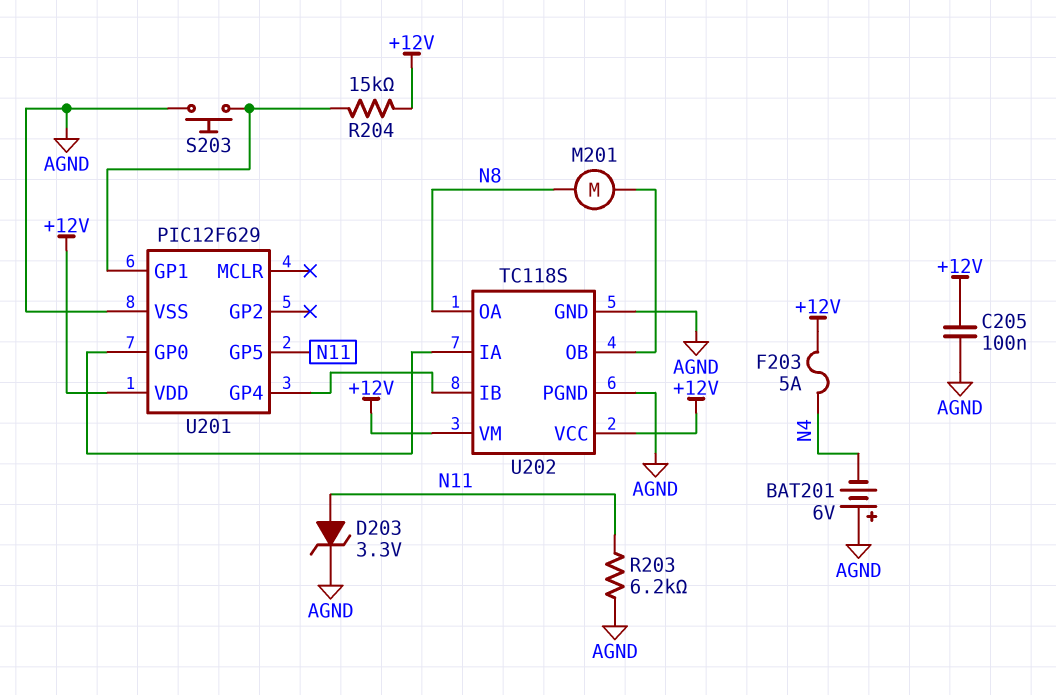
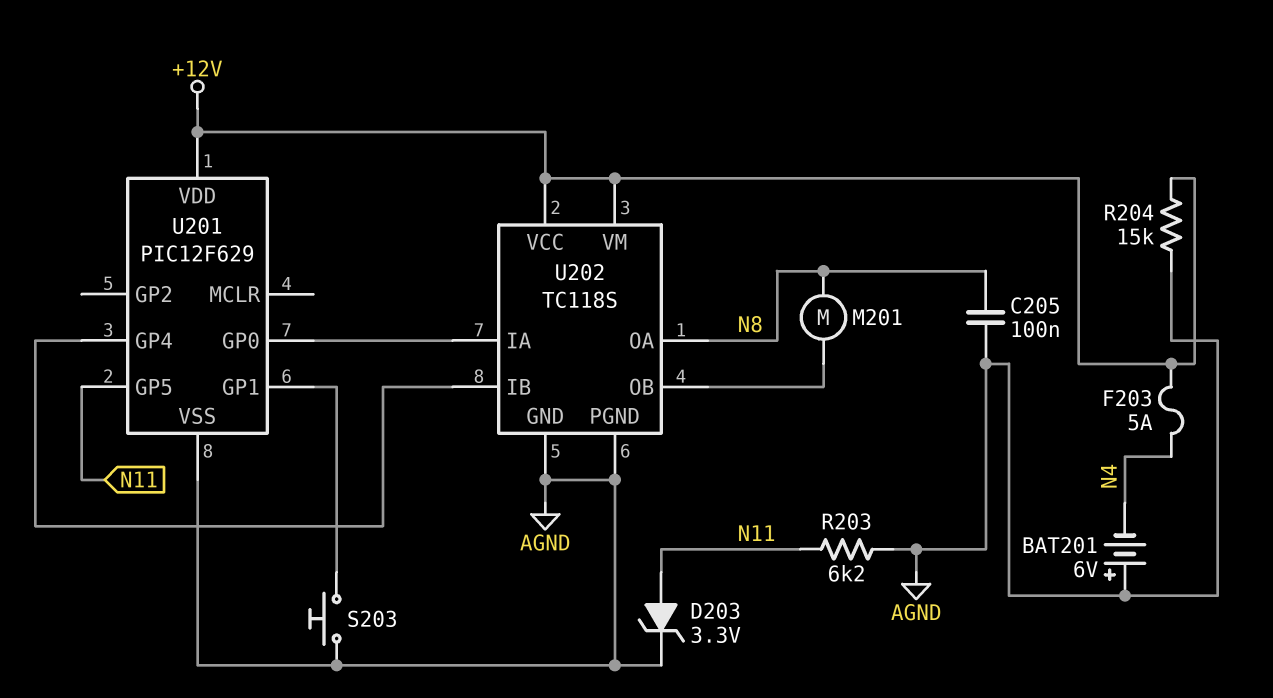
C205: 100nF (+12V, AGND) -> 100nF (AGND, N8)
R204: 15k (+12V, U201/GP1) -> 15k (+12V, AGND)

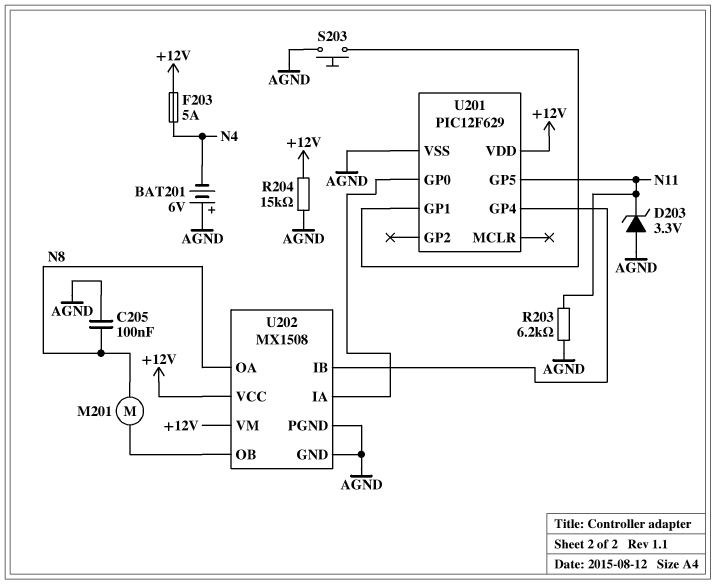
D203: zener 3.3V (A N11, K AGND) -> zener 3.3V (A AGND, K N11)
U202: TC118S -> MX1508

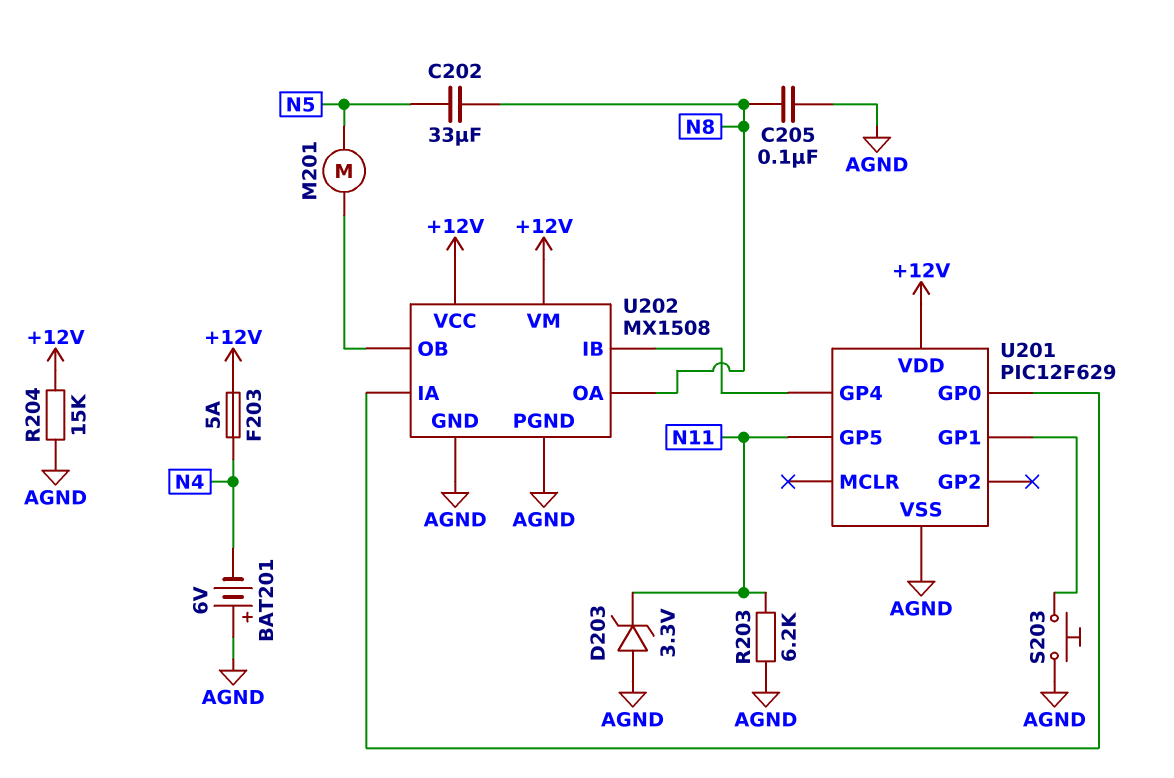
C202: none -> 33uF (N5, N8)
M201: motor (N8, U202/OB) -> motor (N5, U202/OB)

